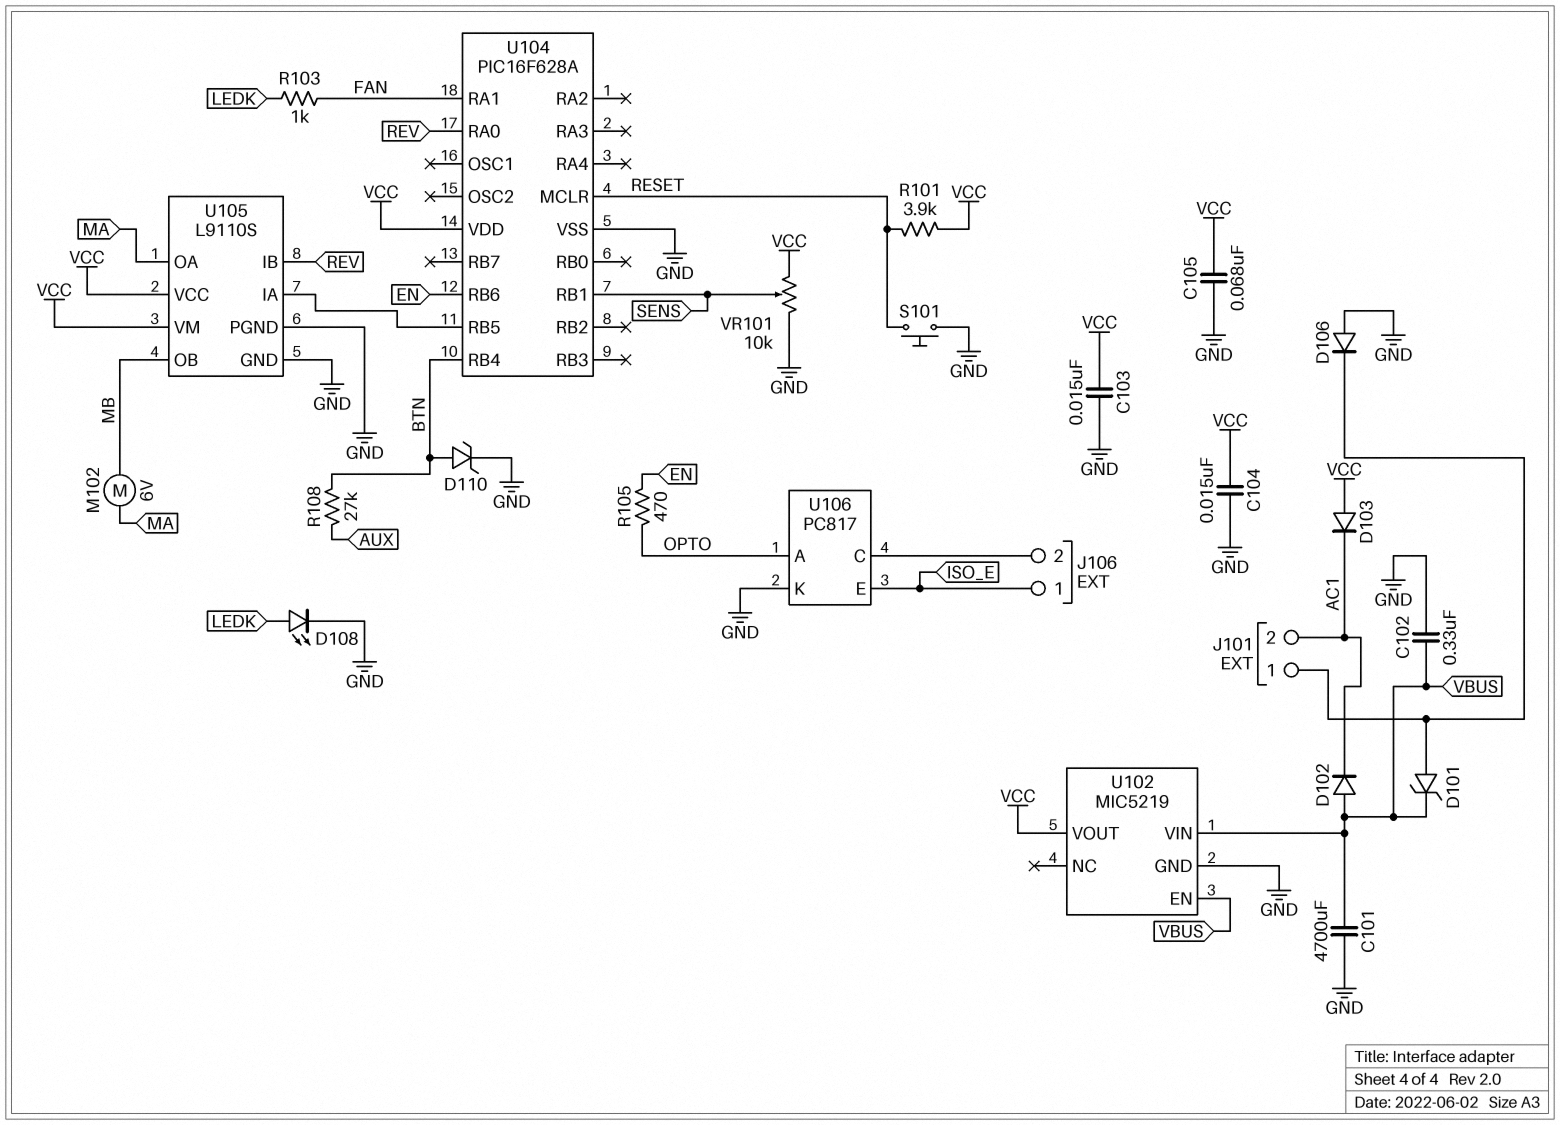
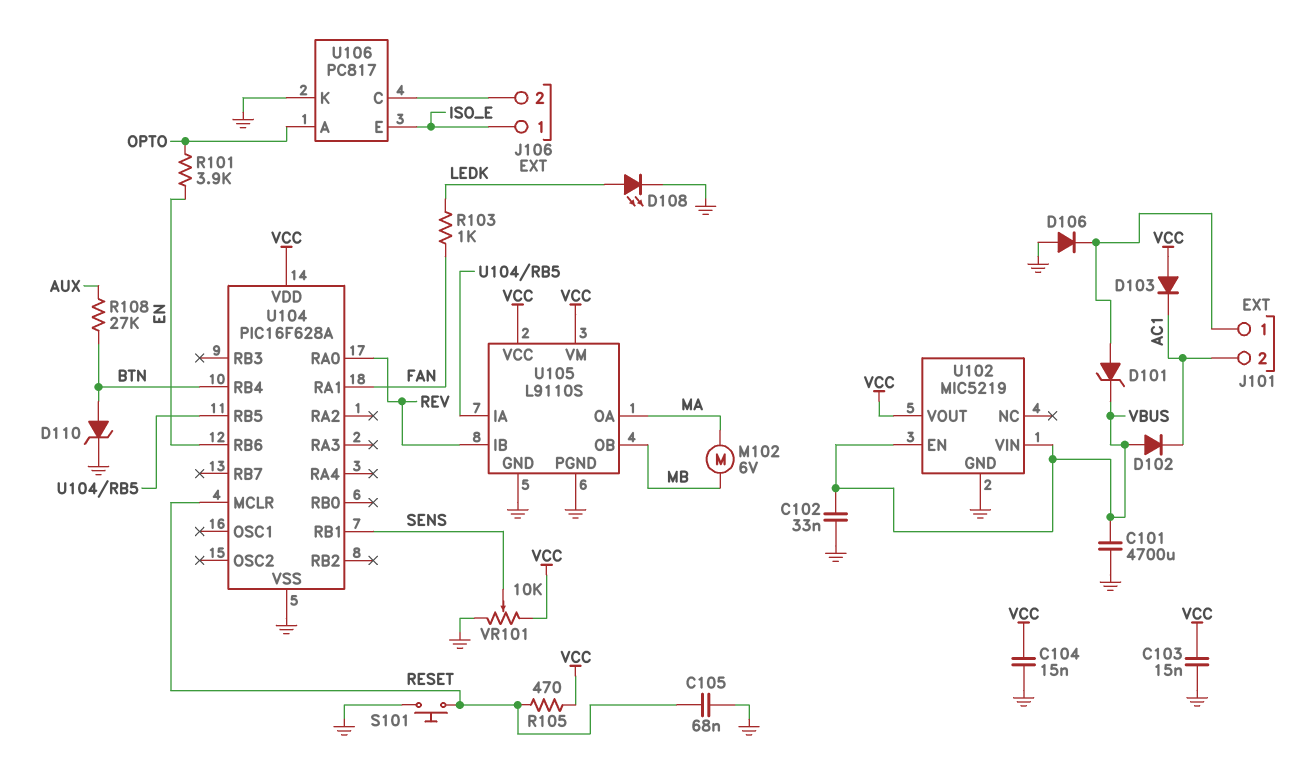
C102: 330nF (GND, VBUS) -> 33nF (GND, VBUS)
C105: 68nF (GND, VCC) -> 68nF (GND, RESET)
R101: 3.9k (RESET, VCC) -> 3.9k (EN, OPTO)
R105: 470 (EN, OPTO) -> 470 (RESET, VCC)

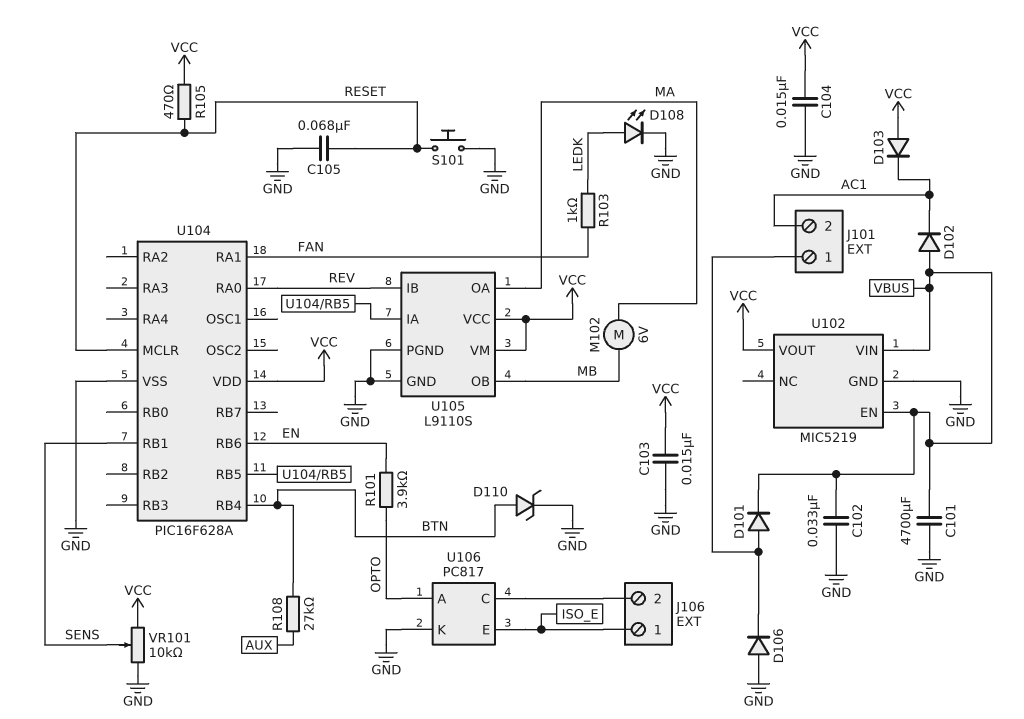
D101: zener (A J101/1, K VBUS) -> diode (A J101/1, K VBUS)

